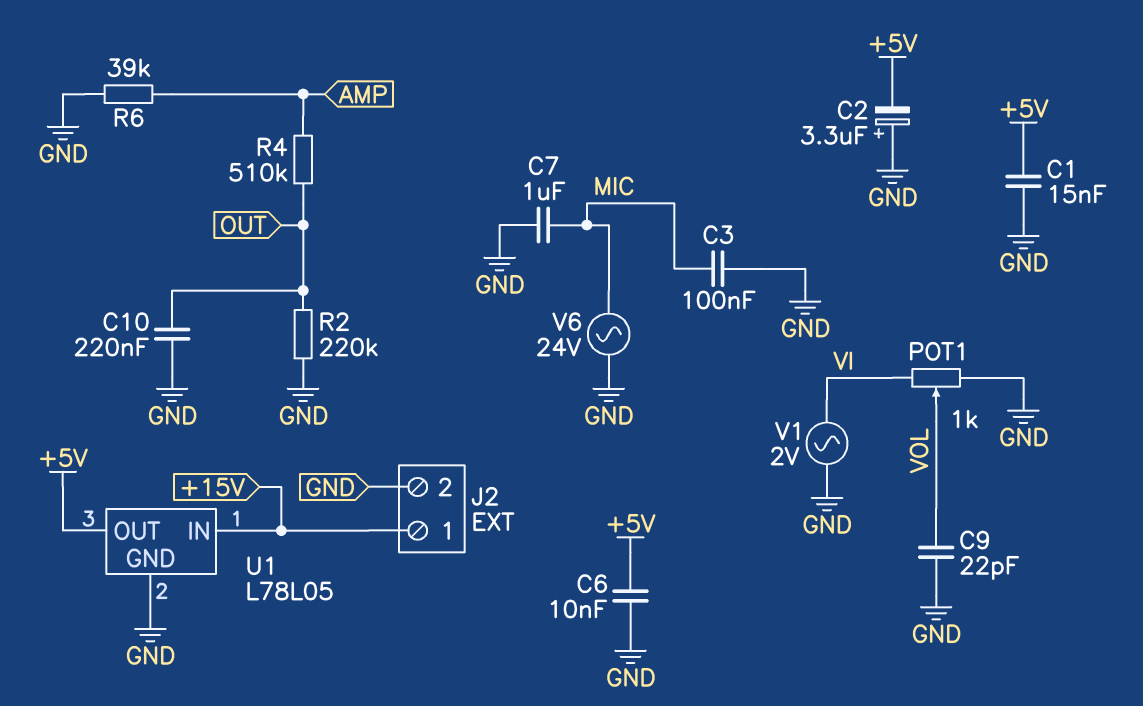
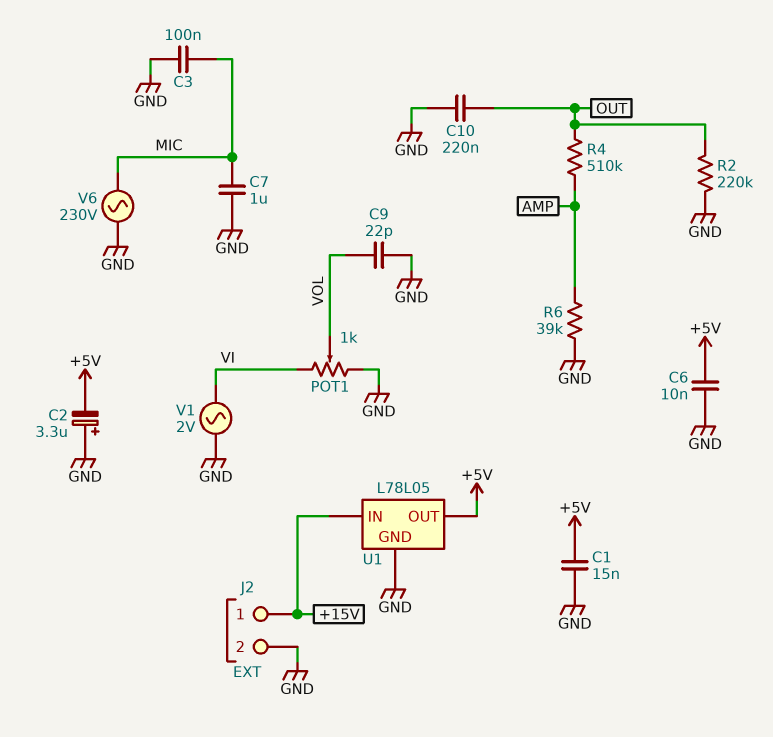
V6: AC 24V (GND, MIC) -> AC 230V (GND, MIC)

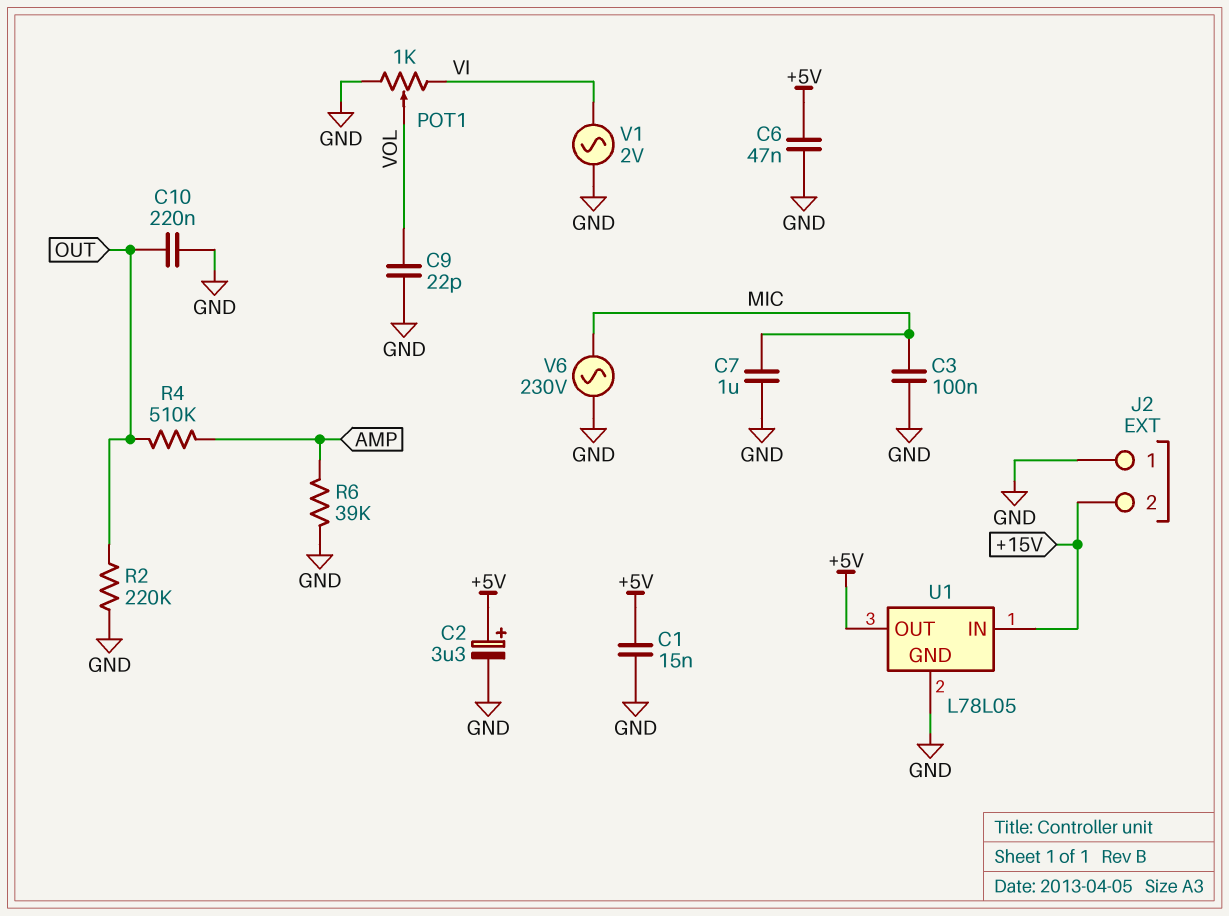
C2: 3.3uF (plus GND, minus +5V) -> 3.3uF (plus +5V, minus GND)
C6: 10nF (+5V, GND) -> 47nF (+5V, GND)
J2 pin 1: +15V -> GND
J2 pin 2: GND -> +15V

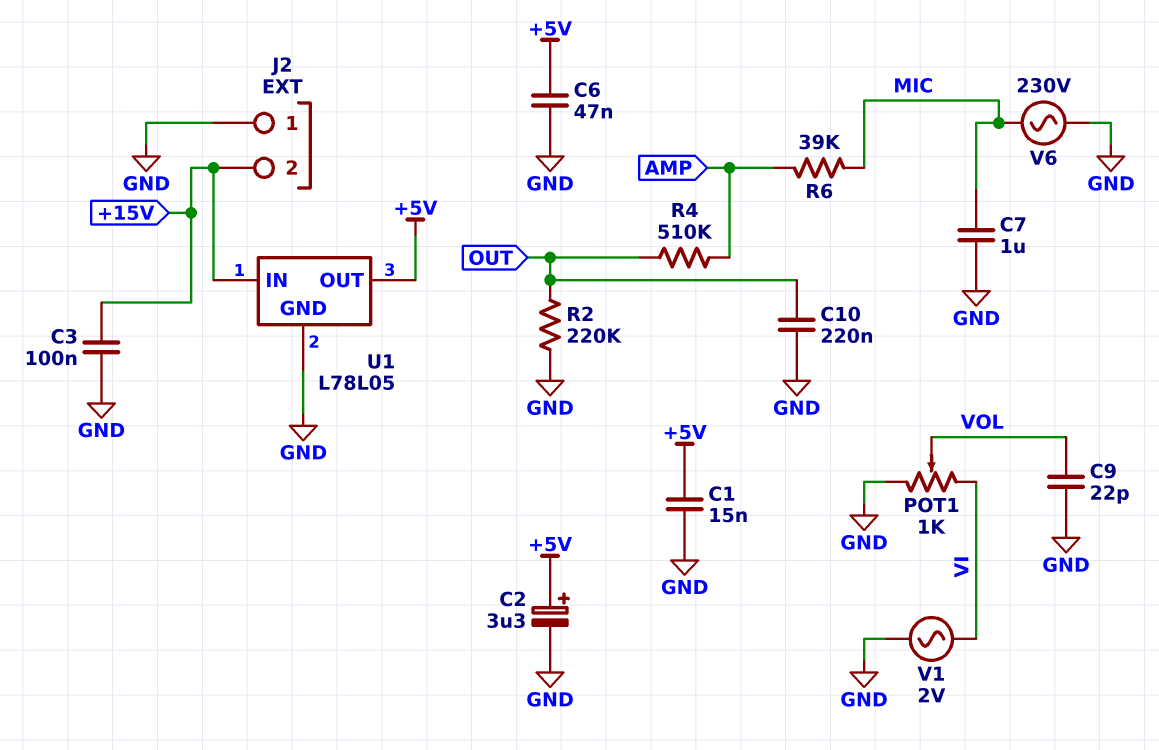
C3: 100nF (GND, MIC) -> 100nF (+15V, GND)
R6: 39k (AMP, GND) -> 39k (AMP, MIC)

